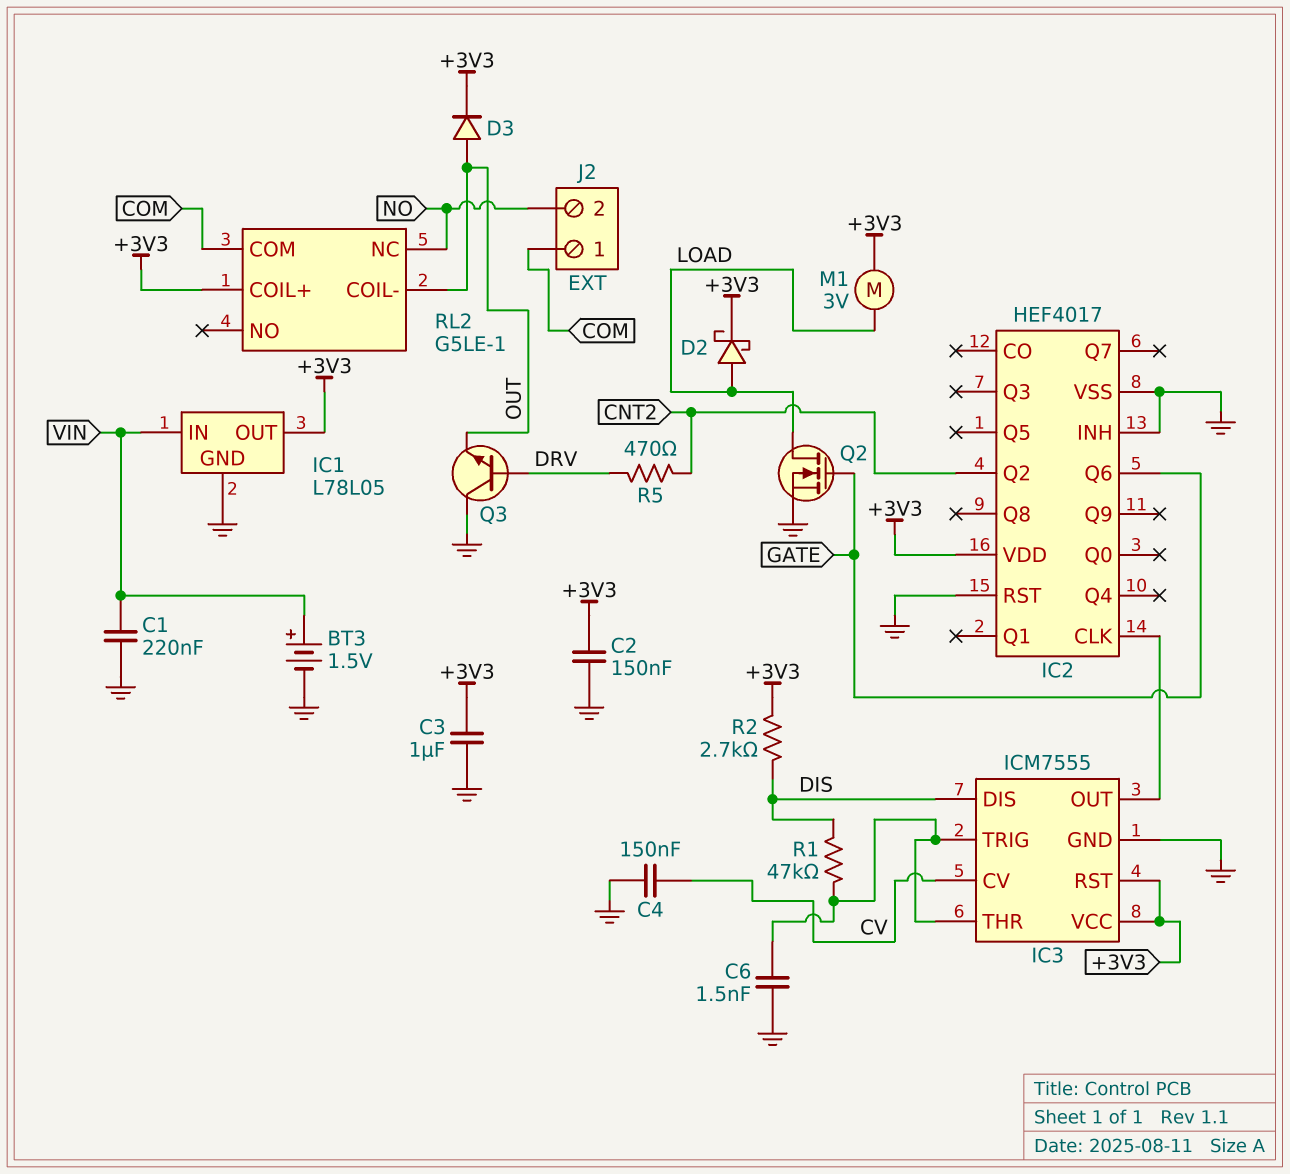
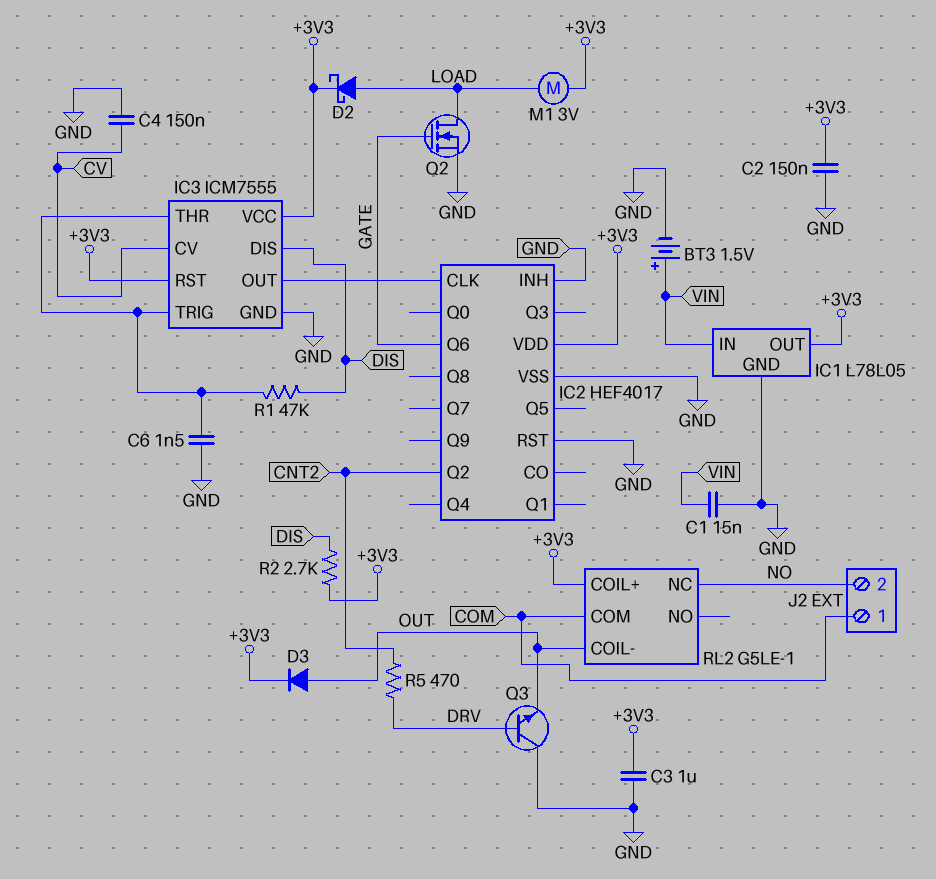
C1: 220nF (GND, VIN) -> 15nF (GND, VIN)

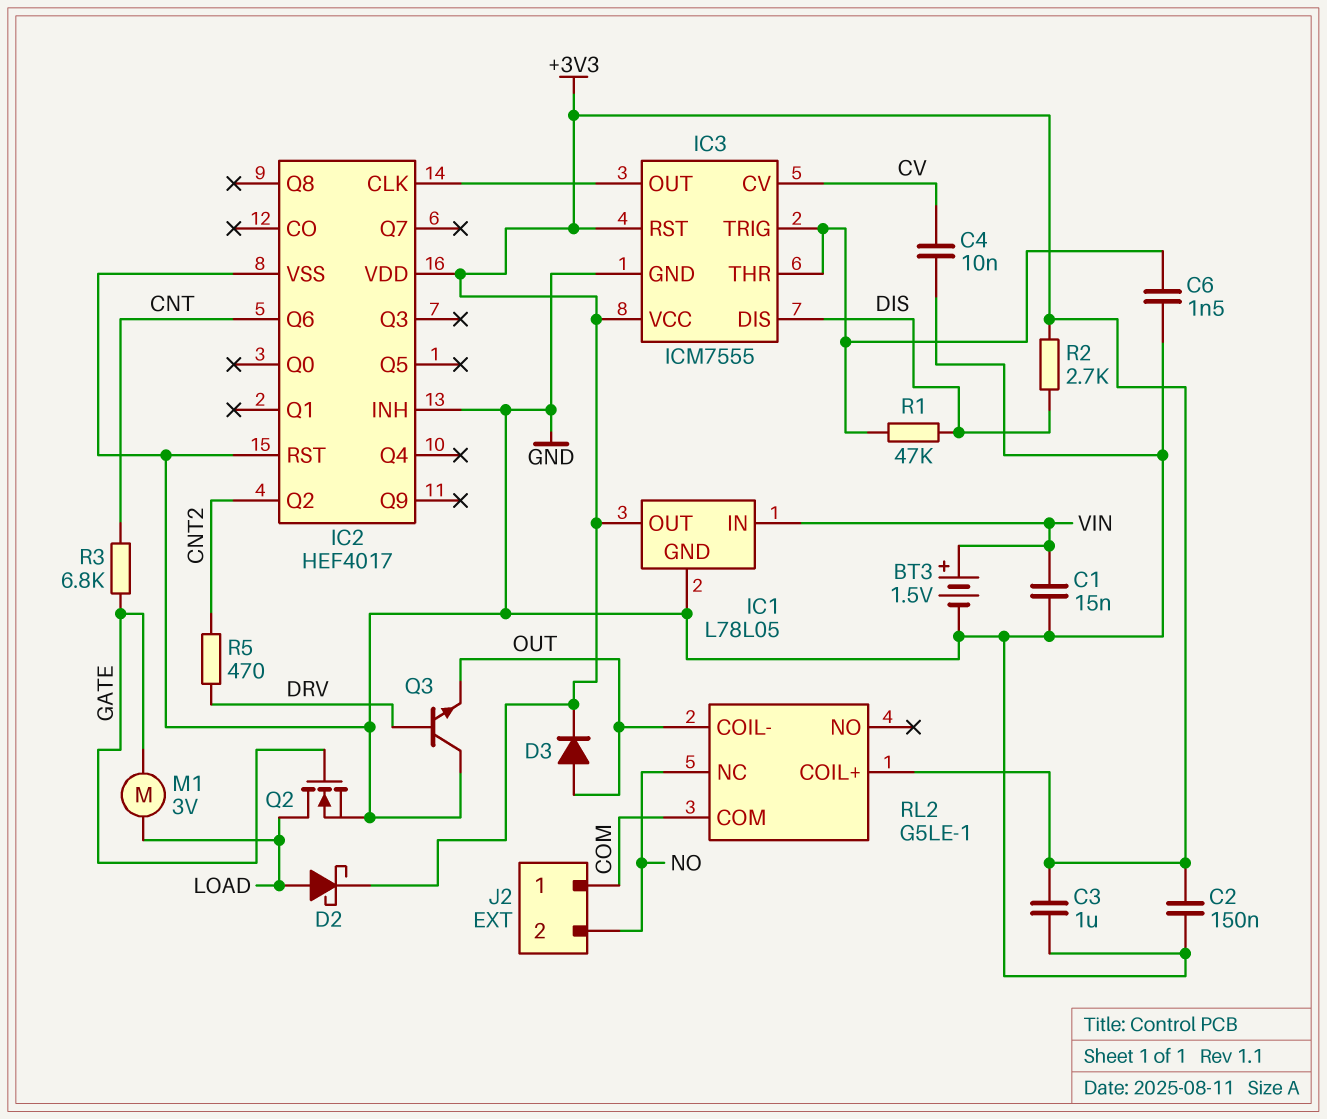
C4: 150nF (CV, GND) -> 10nF (CV, GND)
IC2 pin Q6: GATE -> CNT
M1: motor 3V (+3V3, LOAD) -> motor 3V (GATE, LOAD)
R3: none -> 6.8k (CNT, GATE)

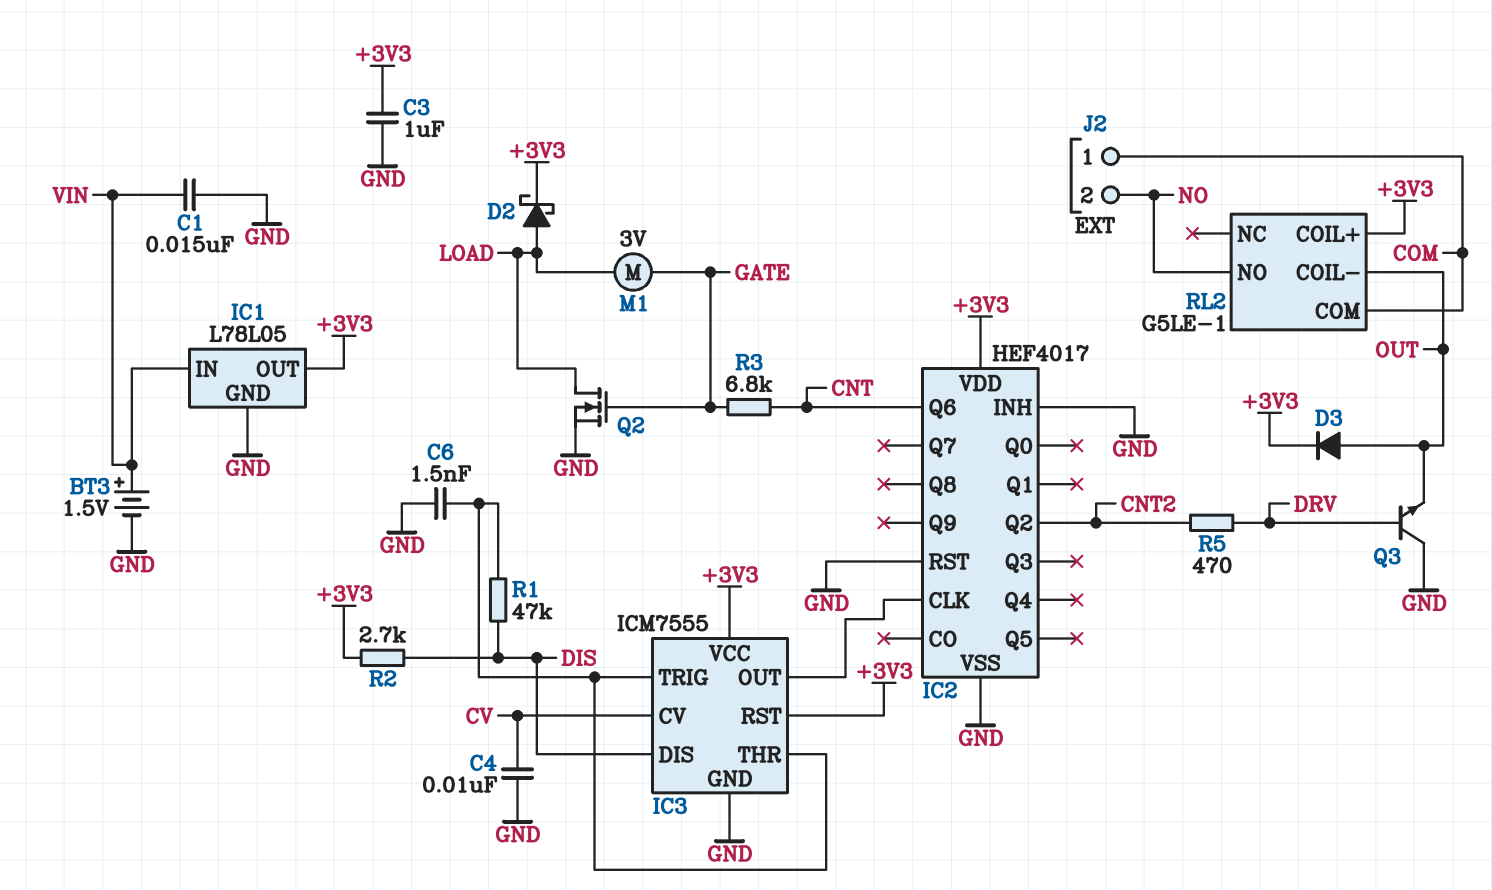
C2: 150nF (+3V3, GND) -> none
RL2 pin NC: NO -> none
RL2 pin NO: none -> NO

